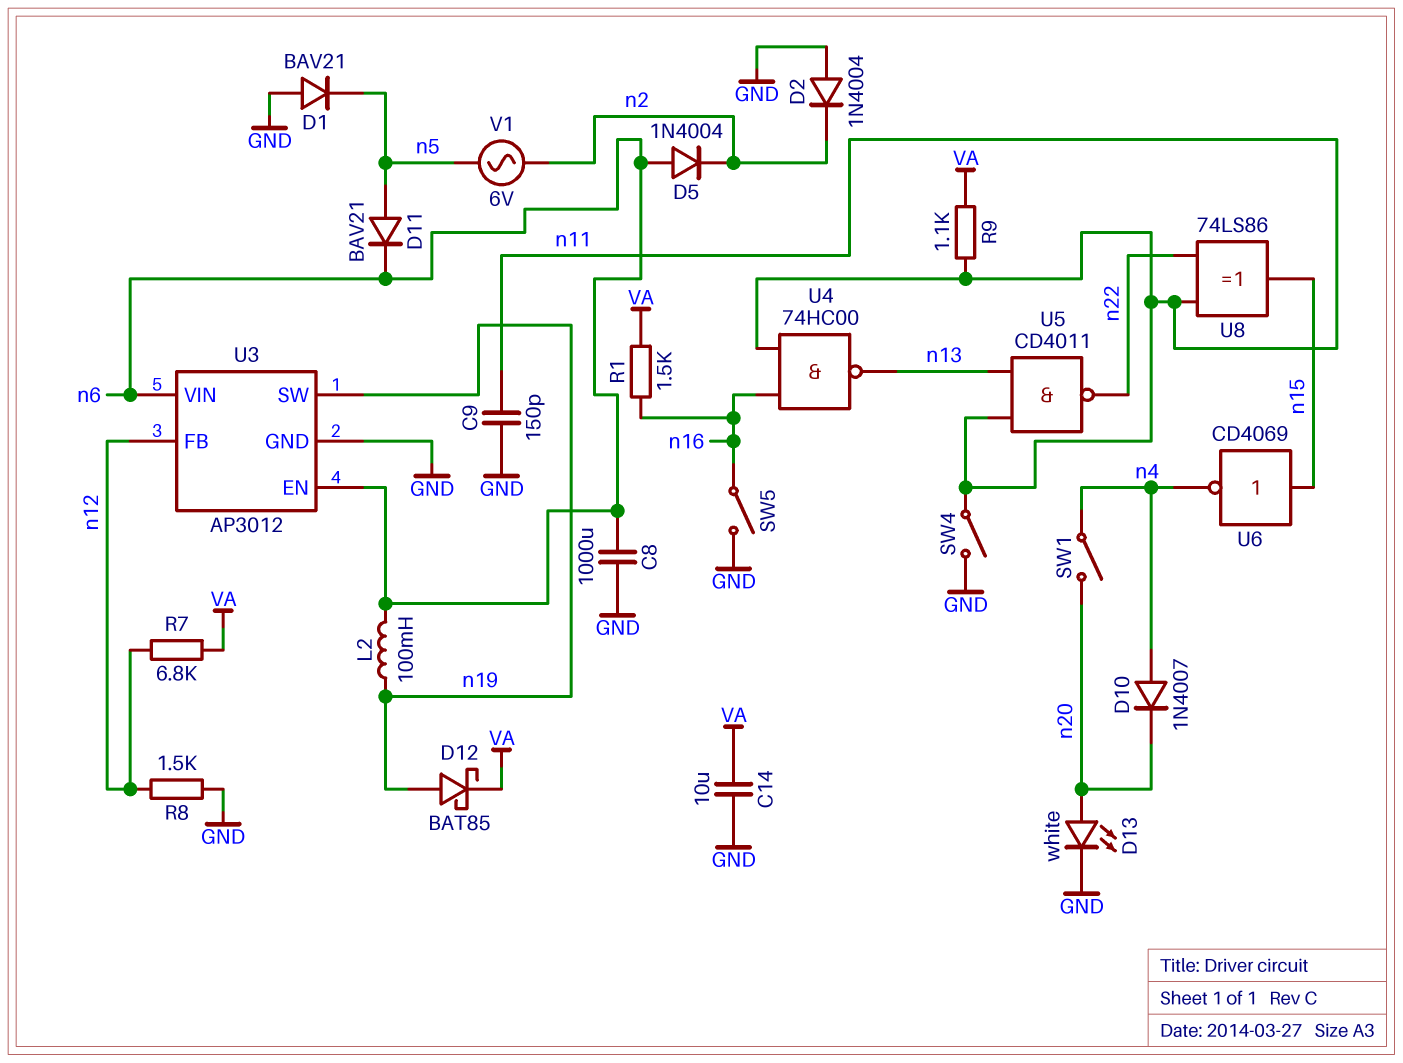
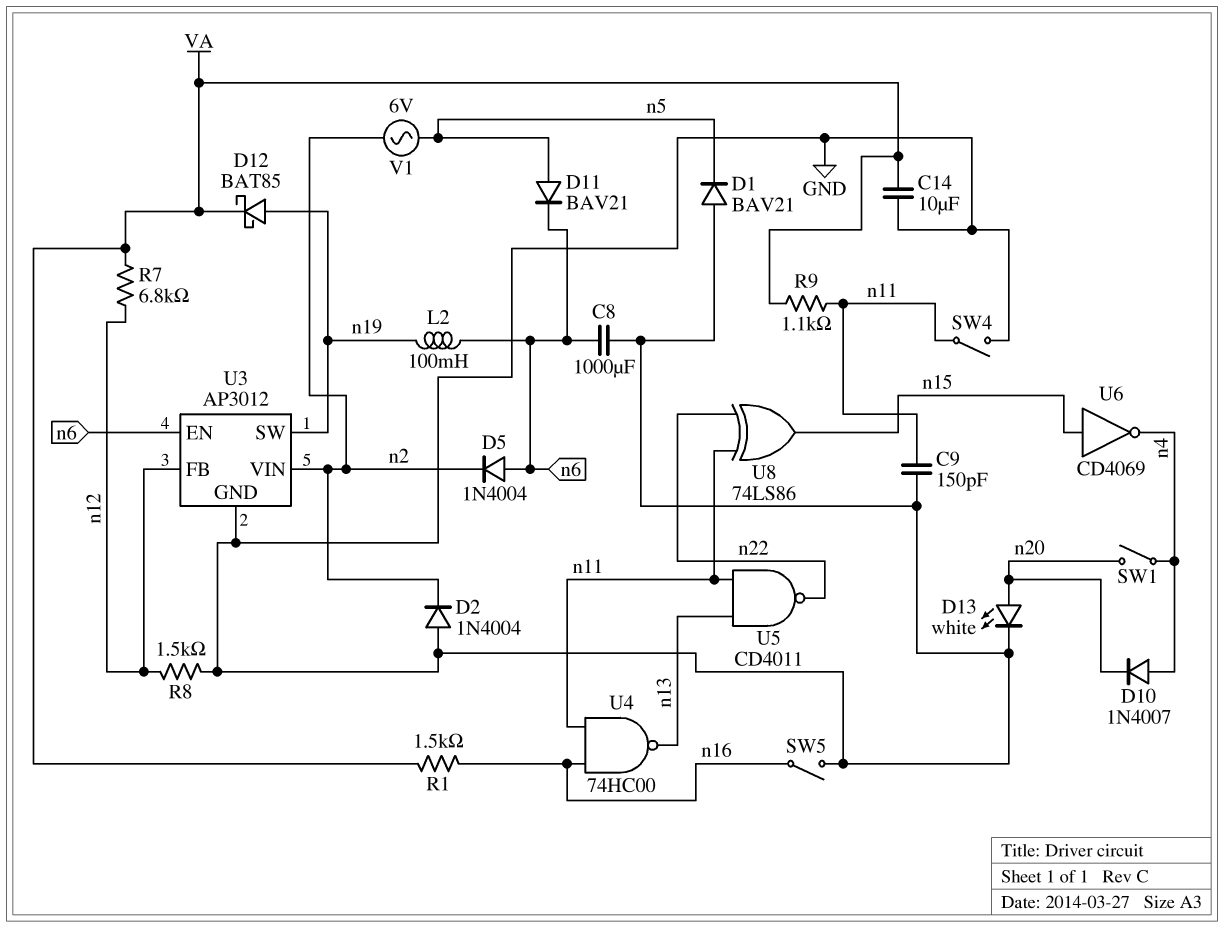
U3 pin VIN: n6 -> n2

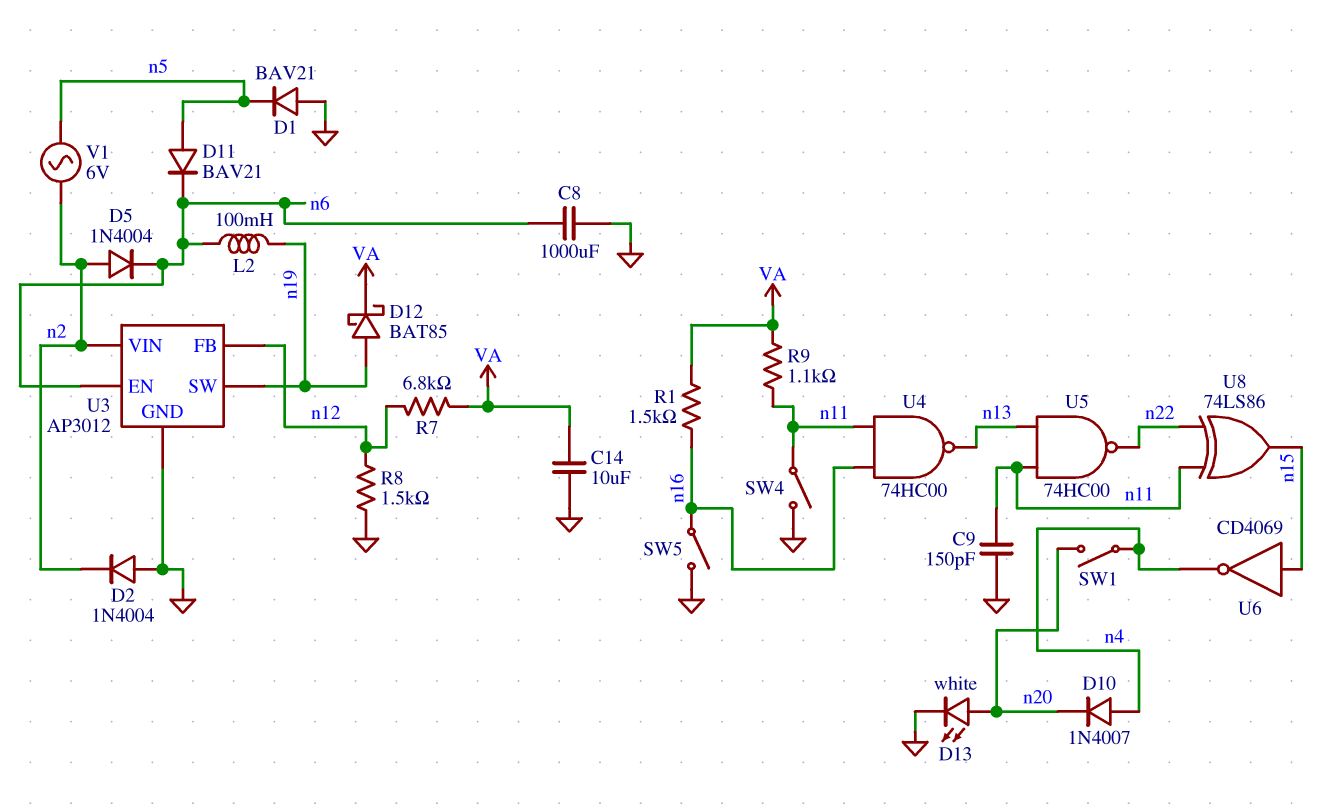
D5: diode 1N4004 (A n6, K n2) -> diode 1N4004 (A n2, K n6)
U5: NAND CD4011 (in n11, in n13, out n22) -> NAND 74HC00 (in n11, in n13, out n22)

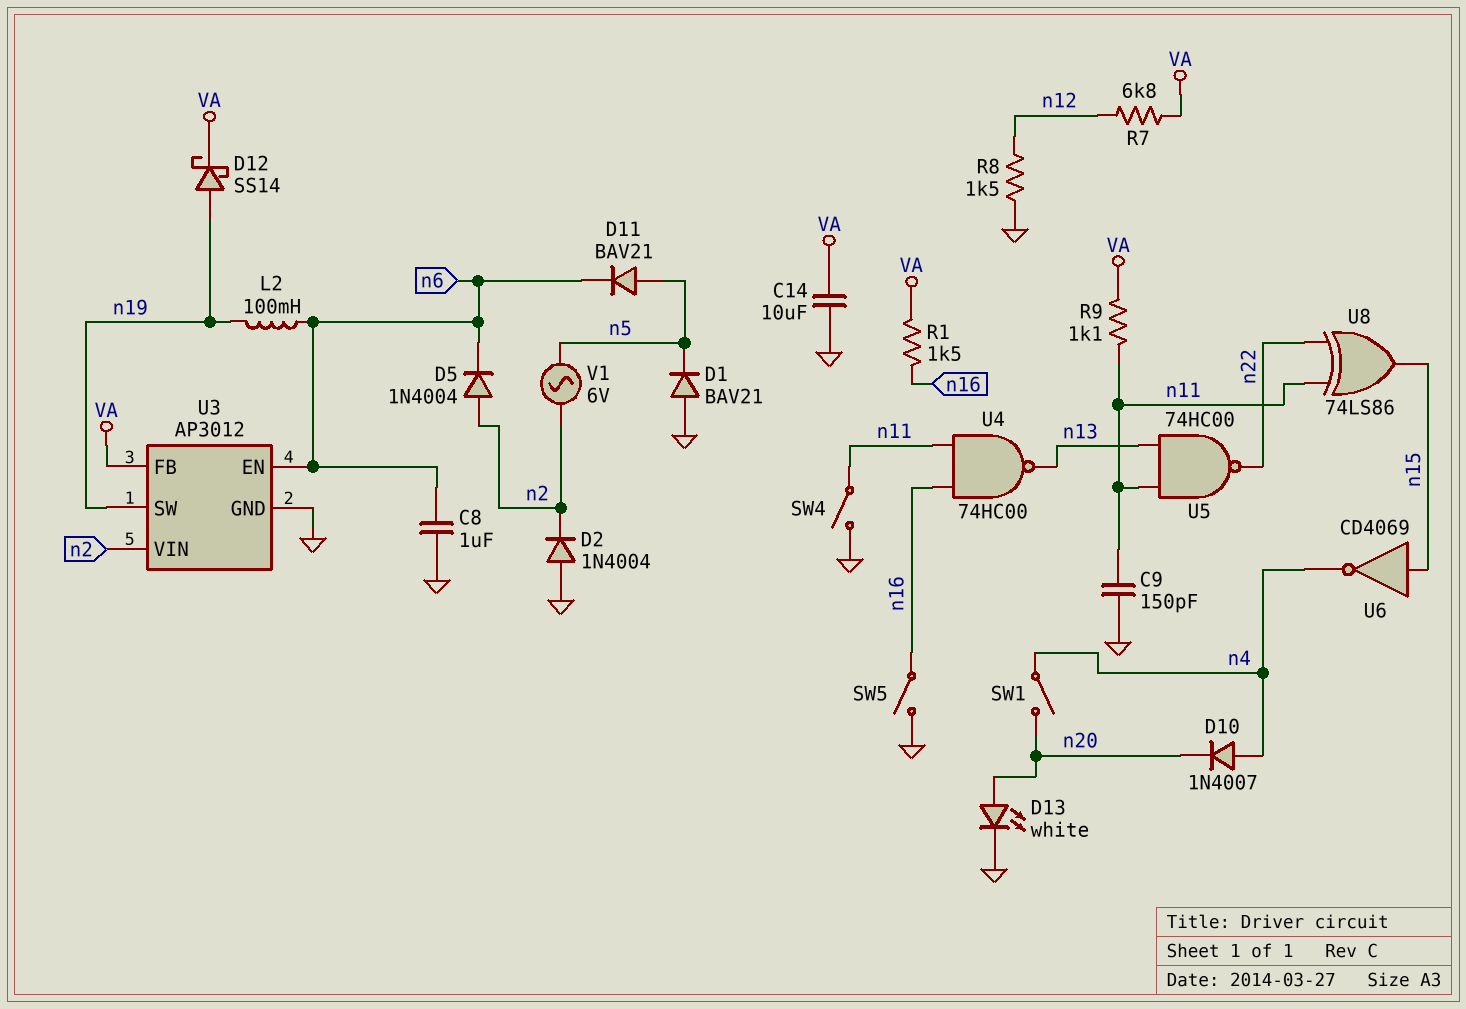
C8: 1000uF (GND, n6) -> 1uF (GND, n6)
D12: schottky BAT85 (A n19, K VA) -> schottky SS14 (A n19, K VA)
U3 pin FB: n12 -> VA

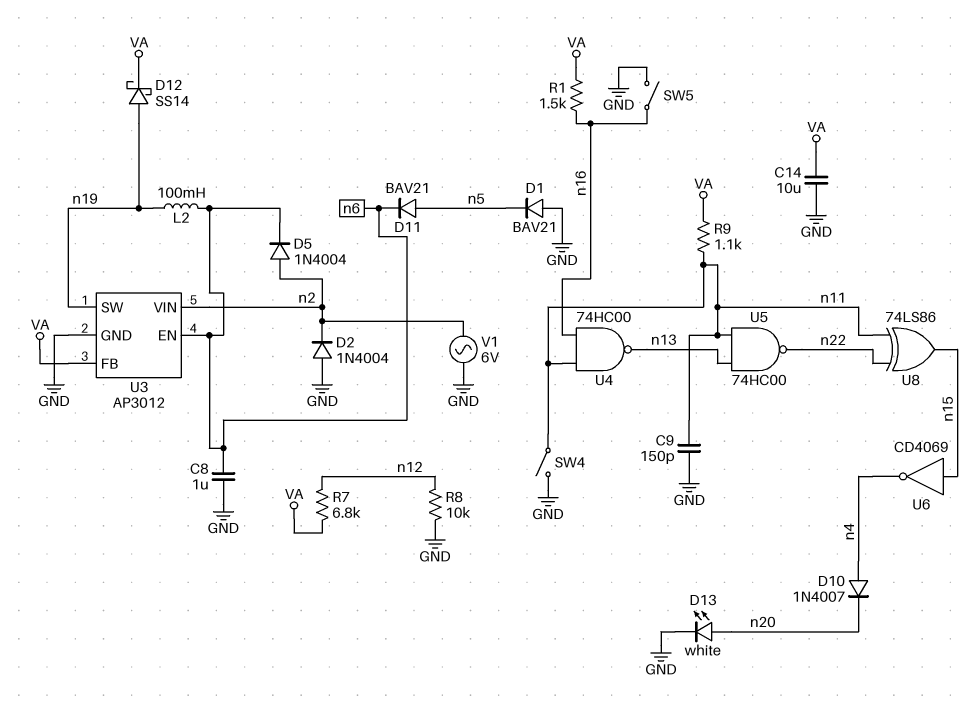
R8: 1.5k (GND, n12) -> 10k (GND, n12)
SW1: switch (n4, n20) -> none
V1: AC 6V (n2, n5) -> AC 6V (GND, n2)

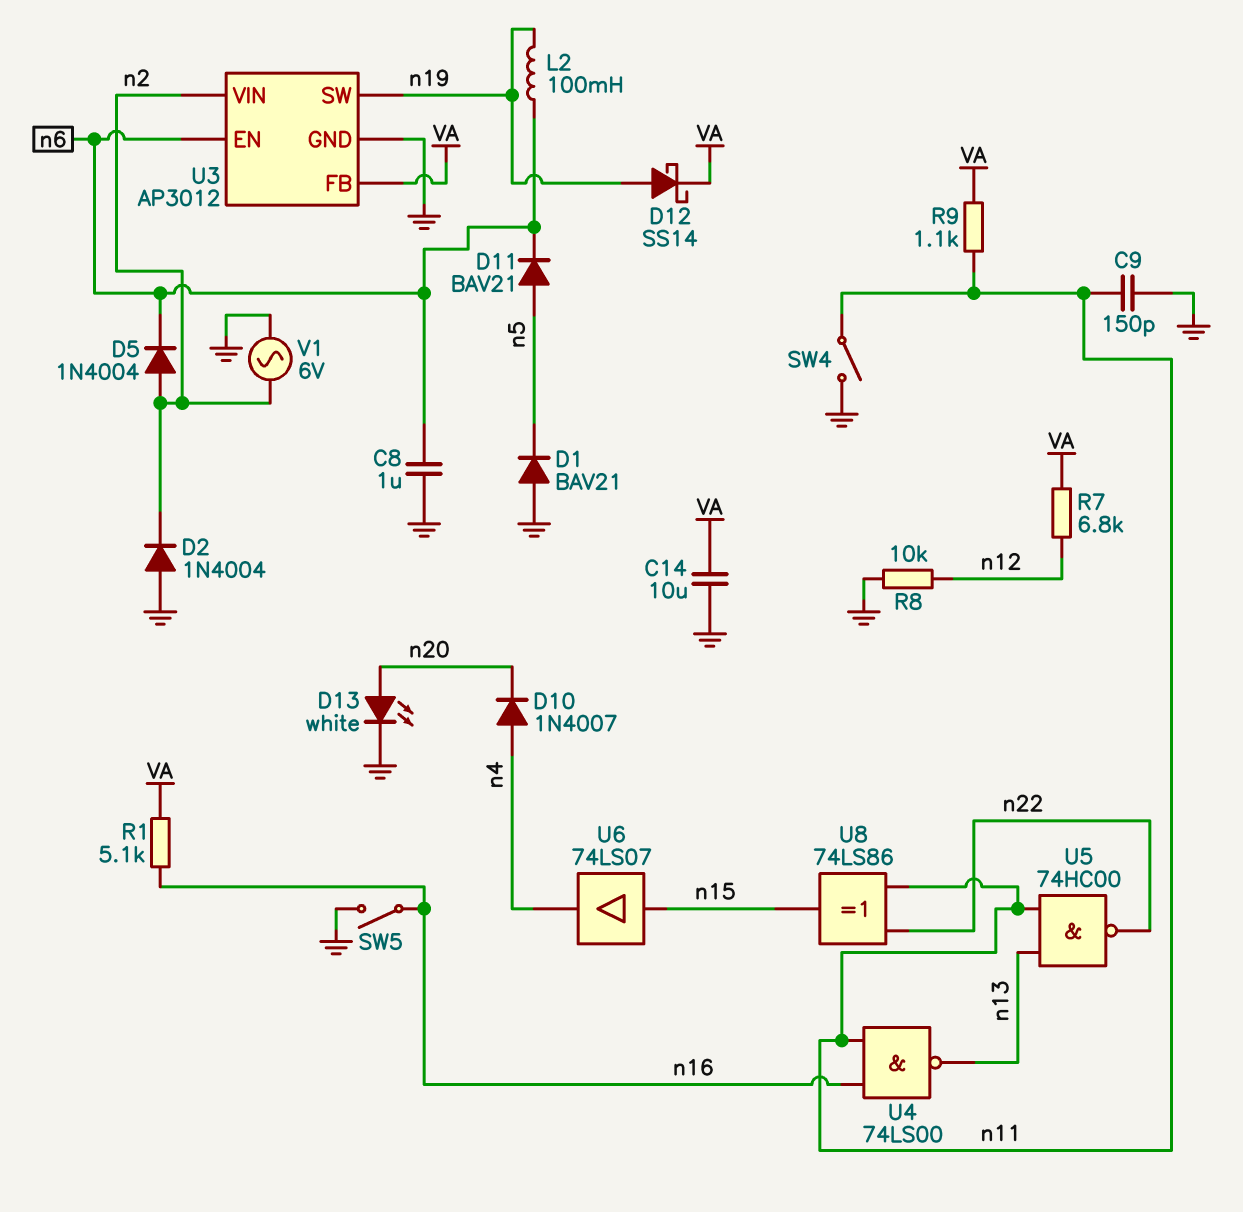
R1: 1.5k (VA, n16) -> 5.1k (VA, n16)
U4: NAND 74HC00 (in n11, in n16, out n13) -> NAND 74LS00 (in n11, in n16, out n13)
U6: NOT CD4069 (in n15, out n4) -> buffer 74LS07 (in n15, out n4)

